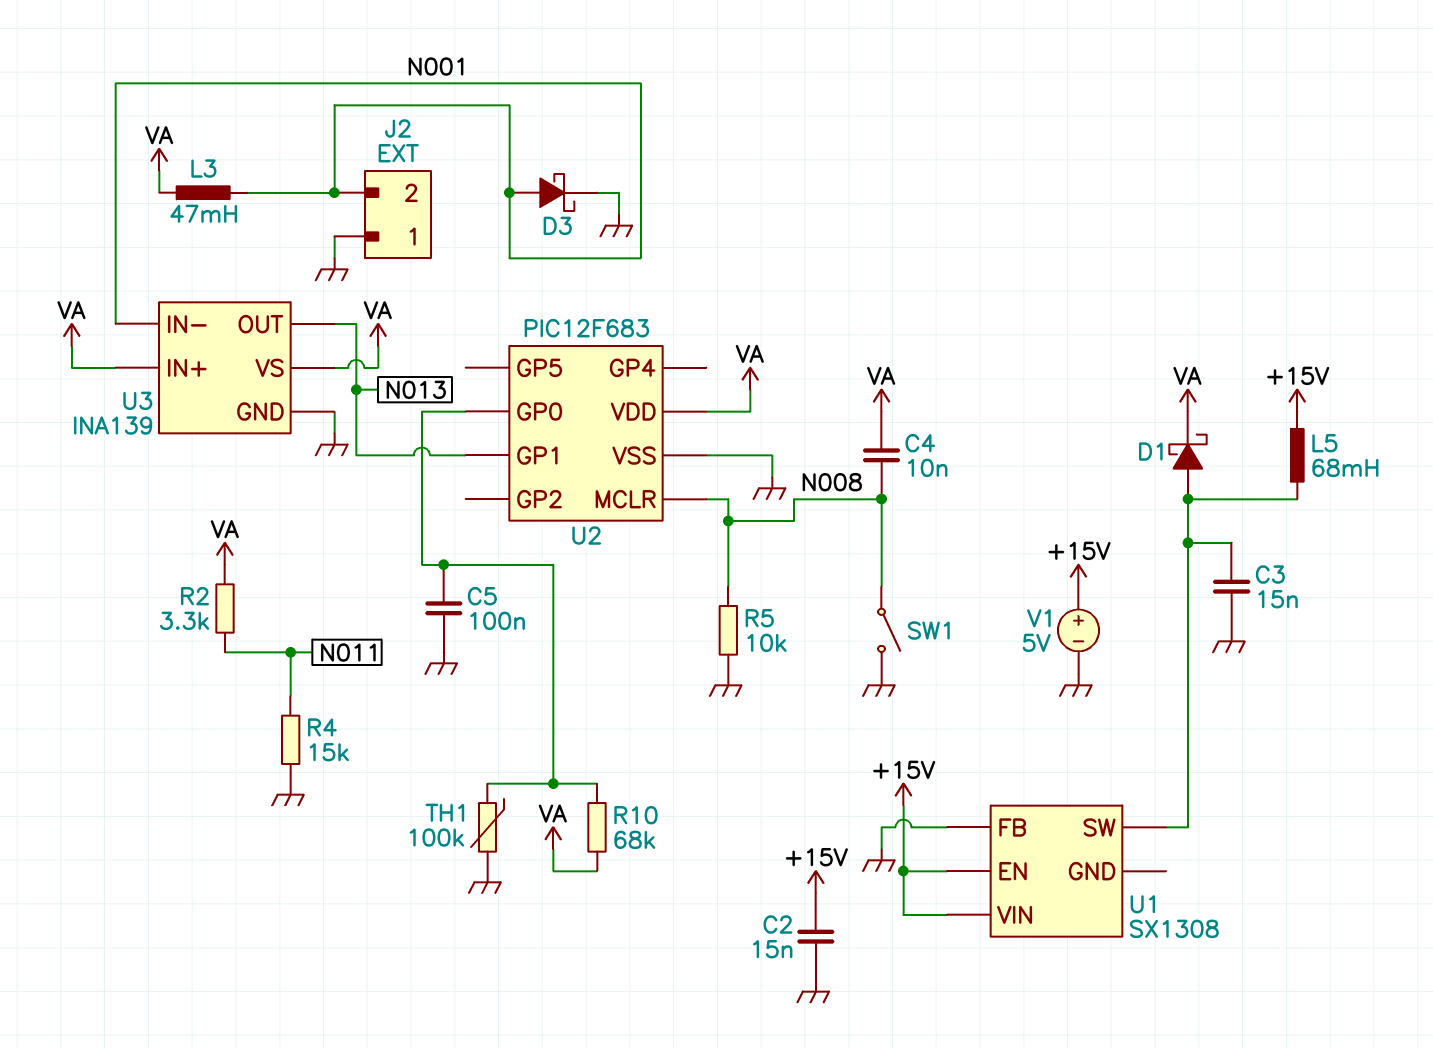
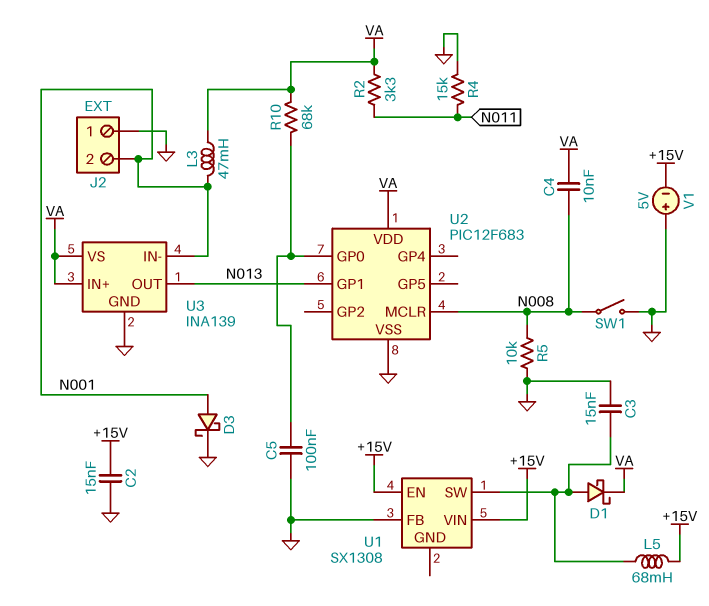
TH1: 100k (GND, U2/GP0) -> none
V1: 5V (plus +15V, minus GND) -> 5V (plus GND, minus +15V)

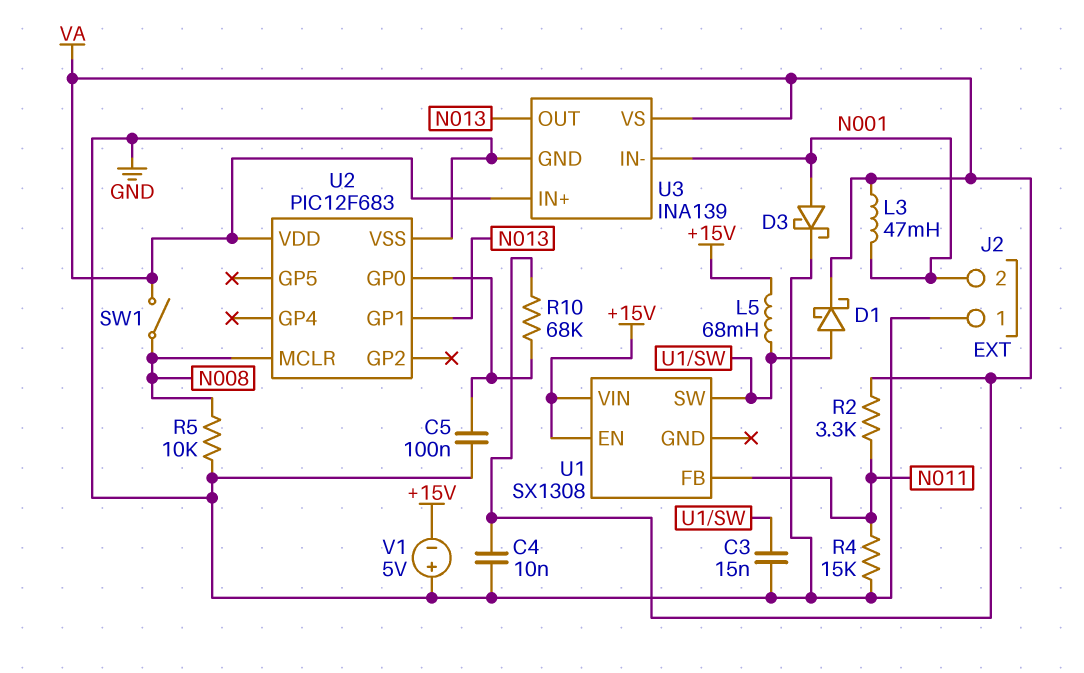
C2: 15nF (+15V, GND) -> none
C4: 10nF (N008, VA) -> 10nF (GND, VA)
SW1: switch (GND, N008) -> switch (N008, VA)
U1 pin FB: GND -> N011

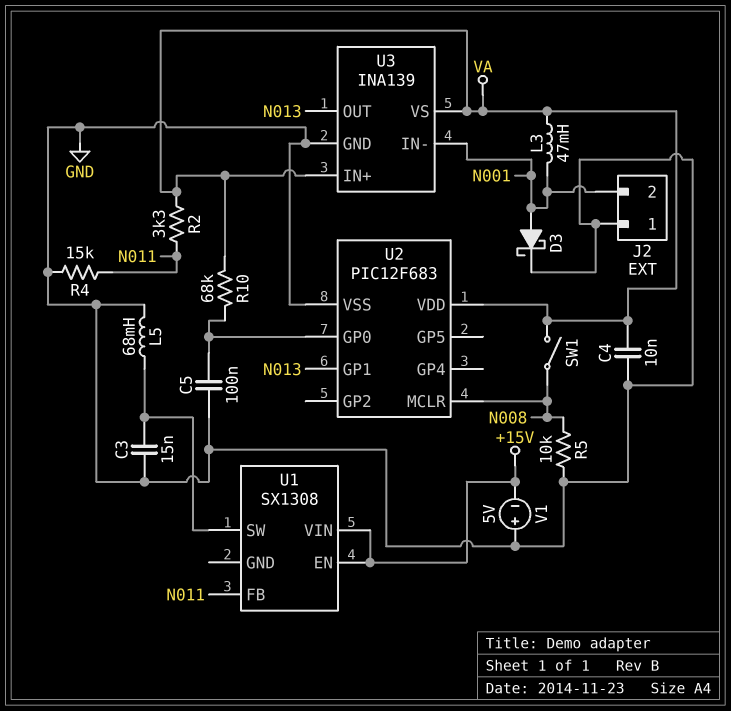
D1: schottky (A U1/SW, K VA) -> none
L5: 68mH (+15V, U1/SW) -> 68mH (GND, U1/SW)

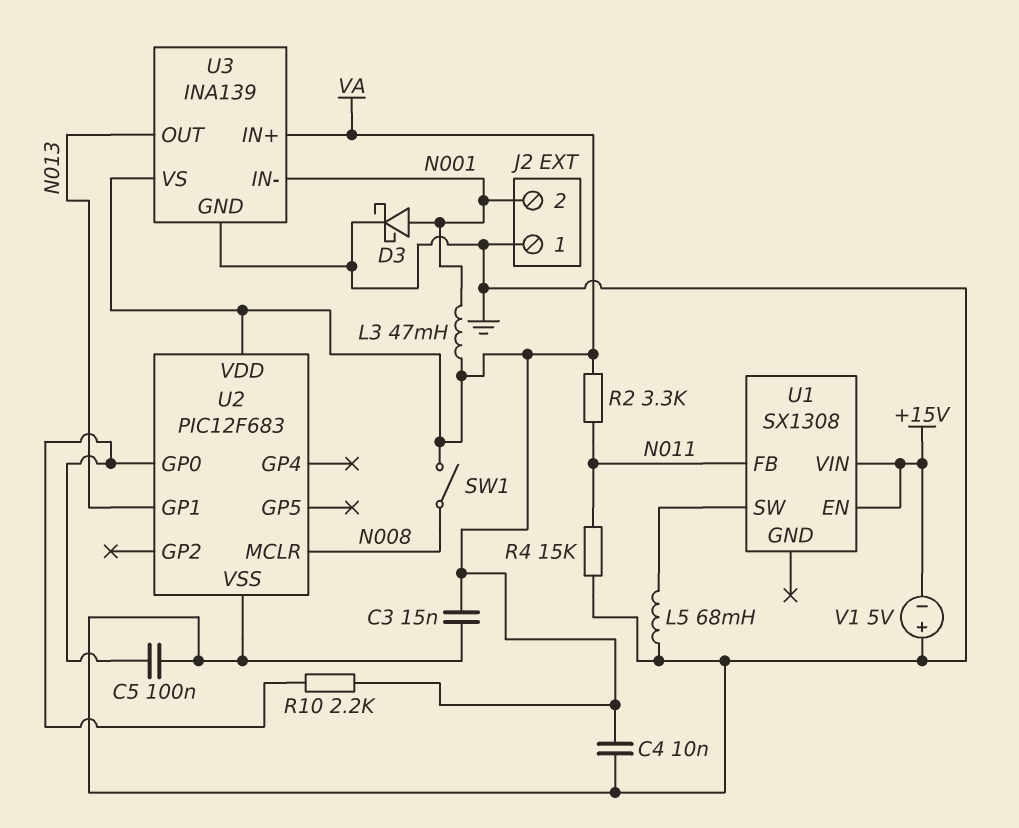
C3: 15nF (GND, U1/SW) -> 15nF (GND, VA)
R5: 10k (GND, N008) -> none
R10: 68k (U2/GP0, VA) -> 2.2k (U2/GP0, VA)

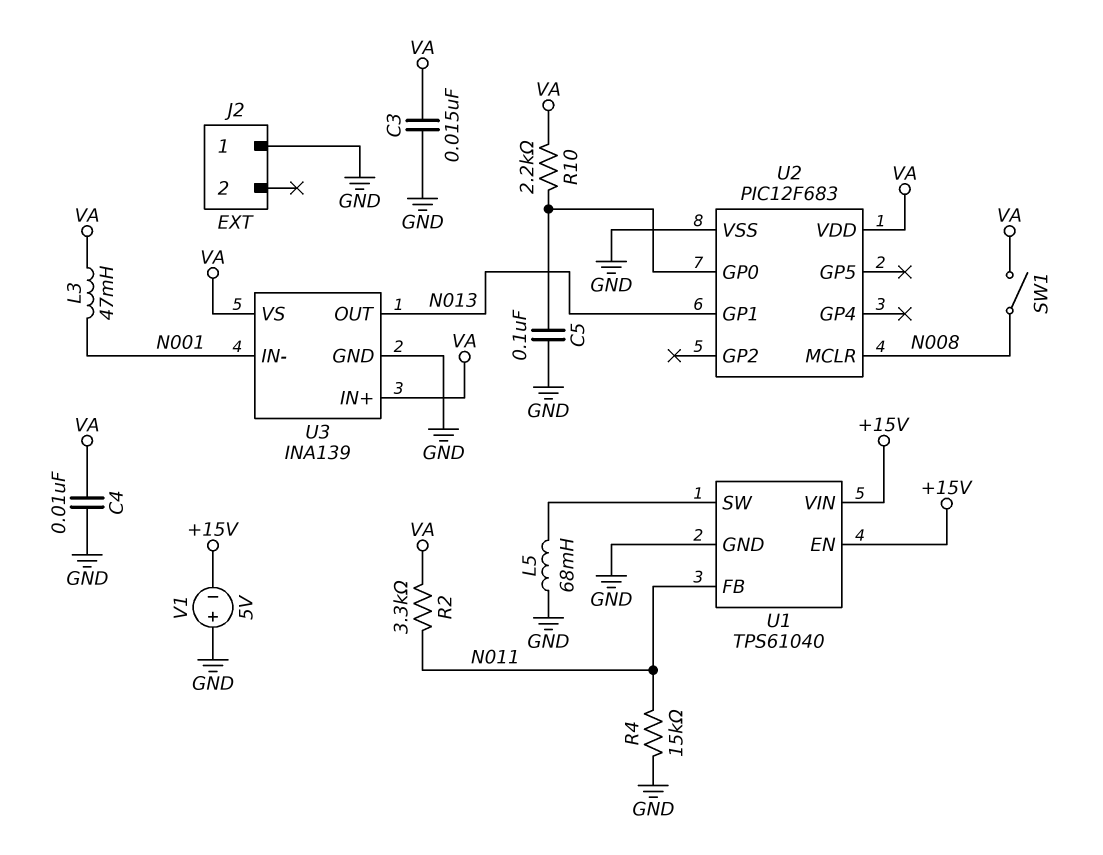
D3: schottky (A N001, K GND) -> none
J2 pin 2: N001 -> none
U1: SX1308 -> TPS61040
U1 pin GND: none -> GND

